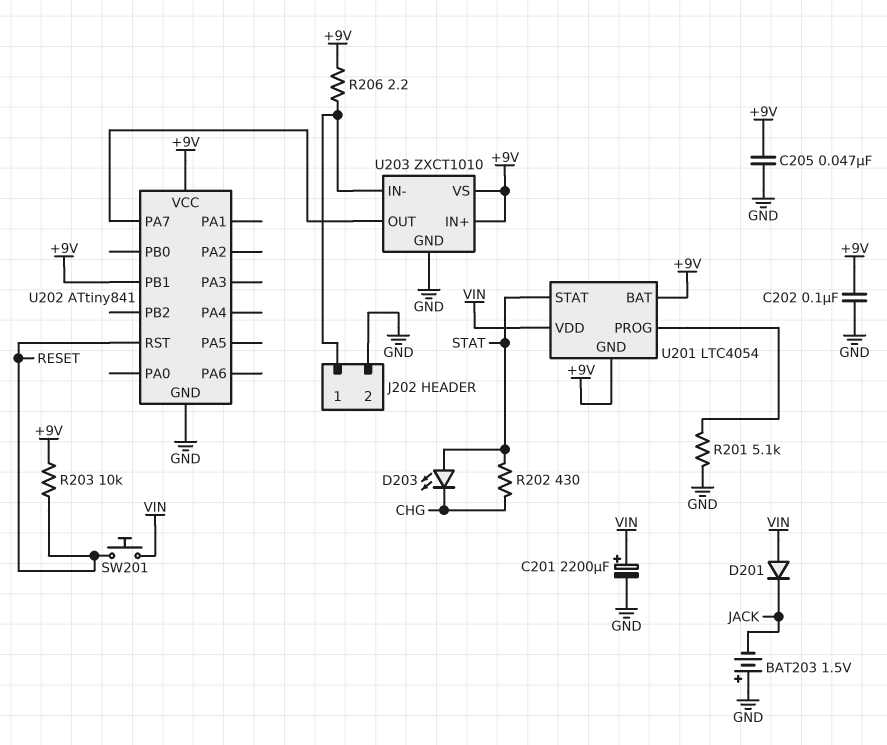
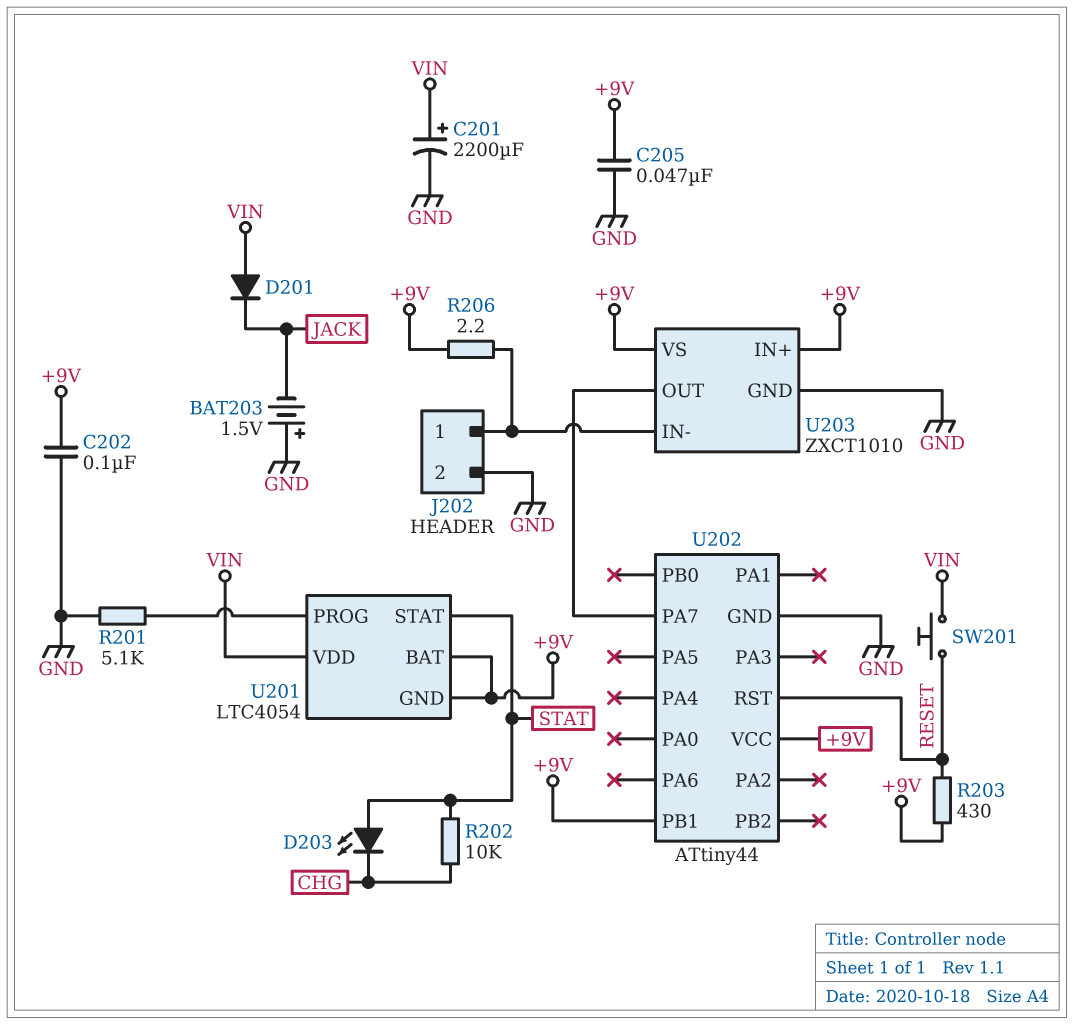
R202: 430 (CHG, STAT) -> 10k (CHG, STAT)
R203: 10k (+9V, RESET) -> 430 (+9V, RESET)
U202: ATtiny841 -> ATtiny44

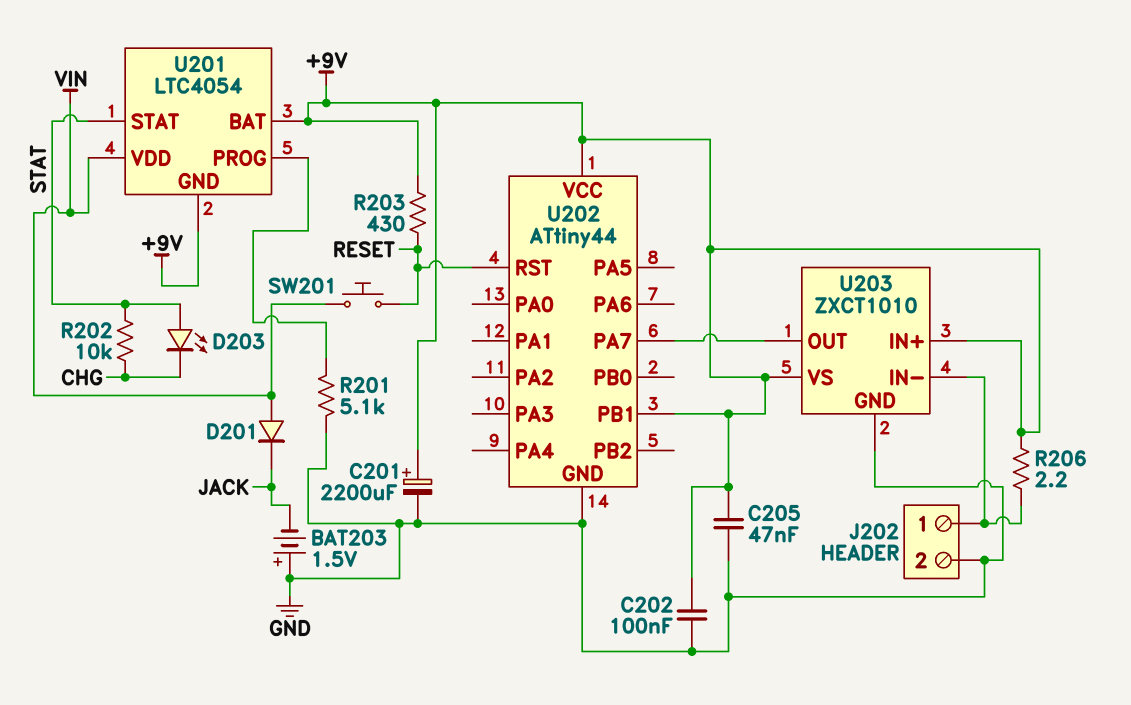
C201: 2200uF (plus VIN, minus GND) -> 2200uF (plus +9V, minus GND)

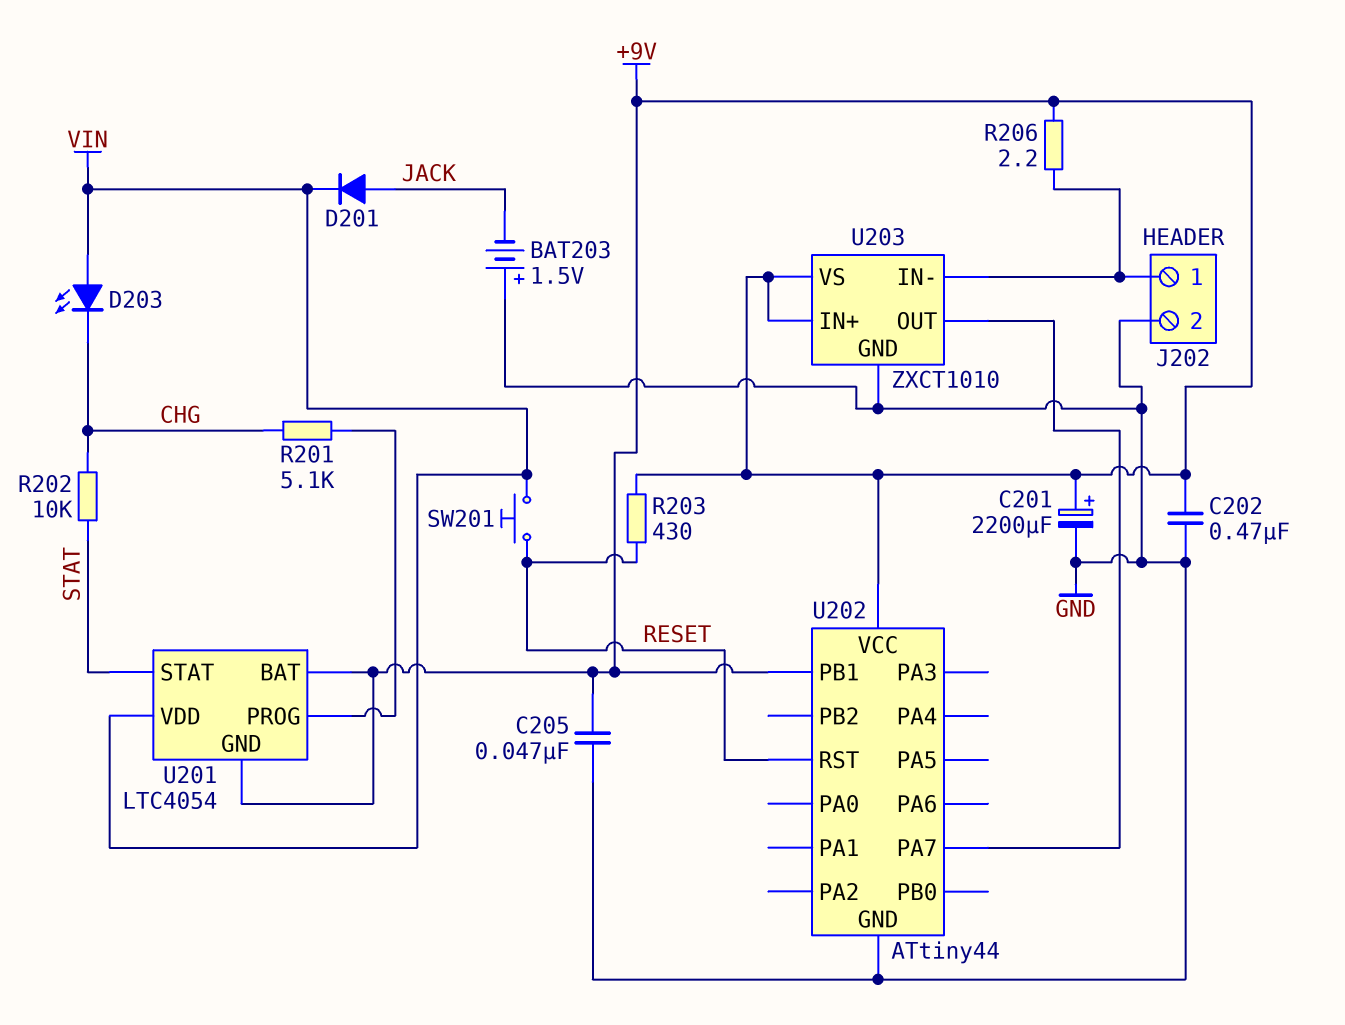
C202: 100nF (+9V, GND) -> 470nF (+9V, GND)
D201: diode (A VIN, K JACK) -> diode (A JACK, K VIN)
D203: LED (A STAT, K CHG) -> LED (A VIN, K CHG)
R201: 5.1k (GND, U201/PROG) -> 5.1k (CHG, U201/PROG)

